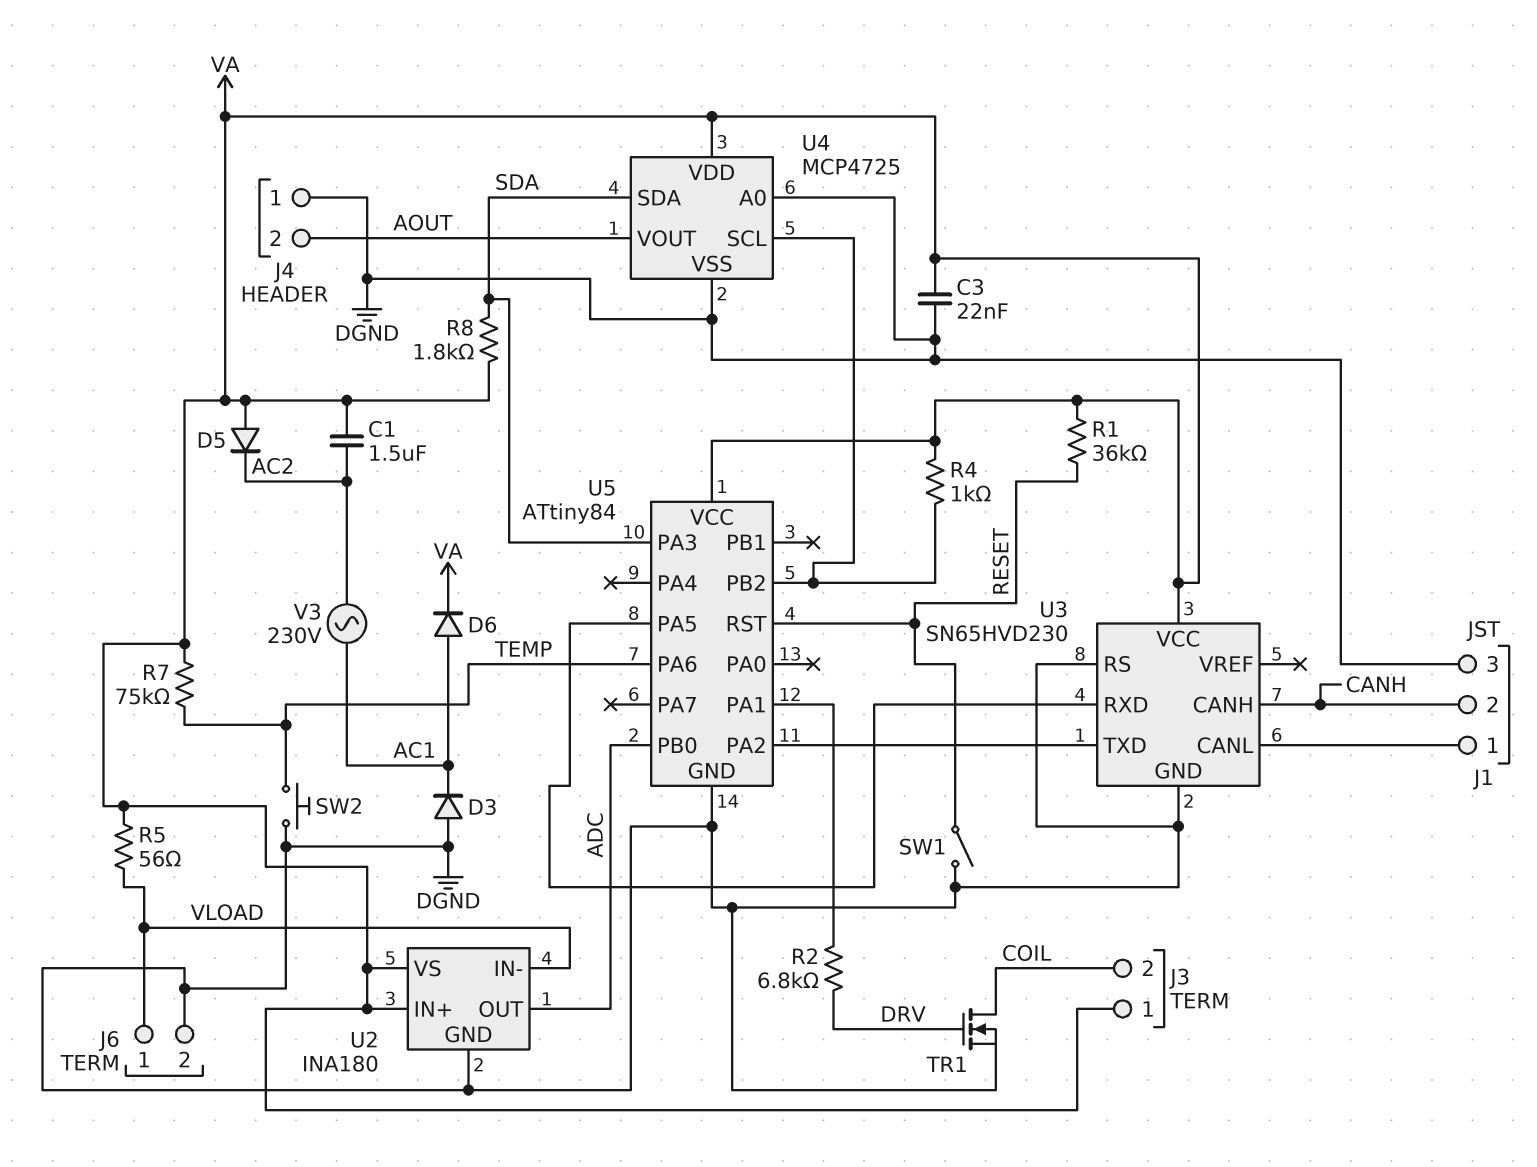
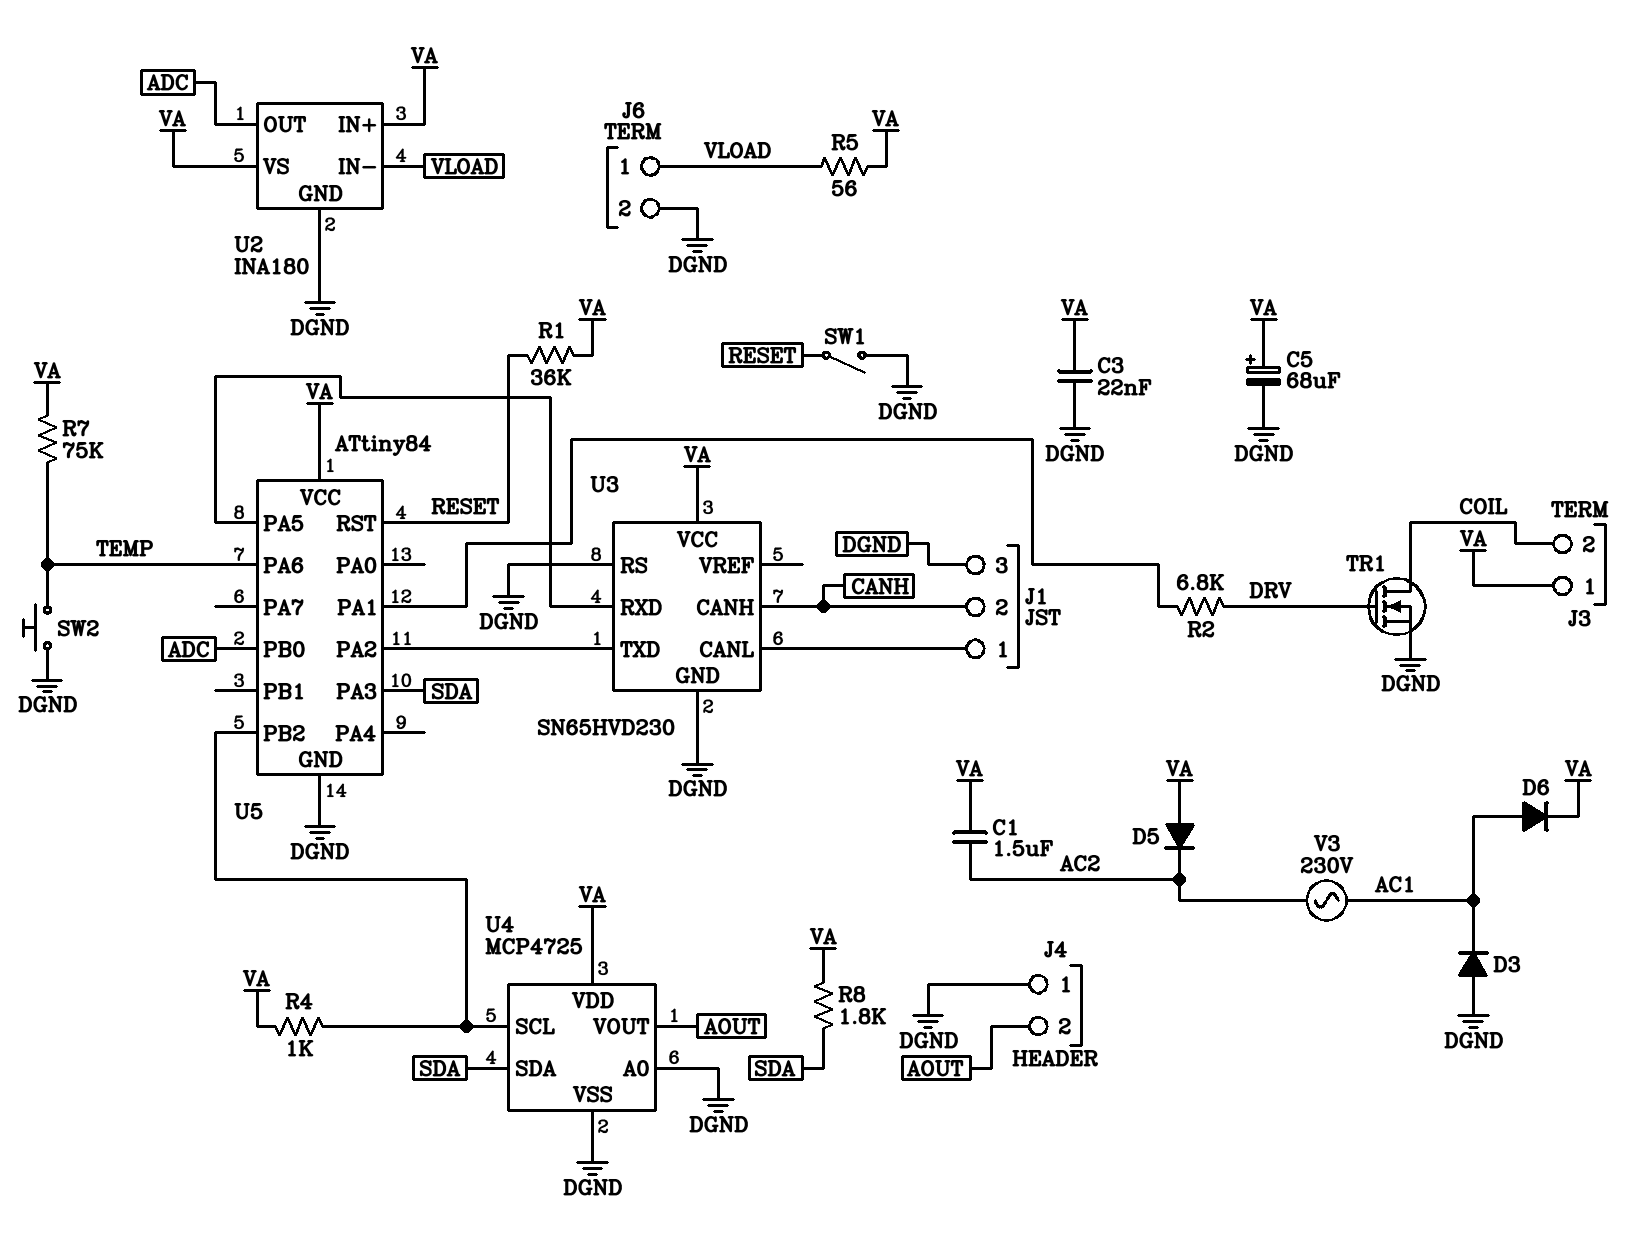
C5: none -> 68uF (plus VA, minus DGND)

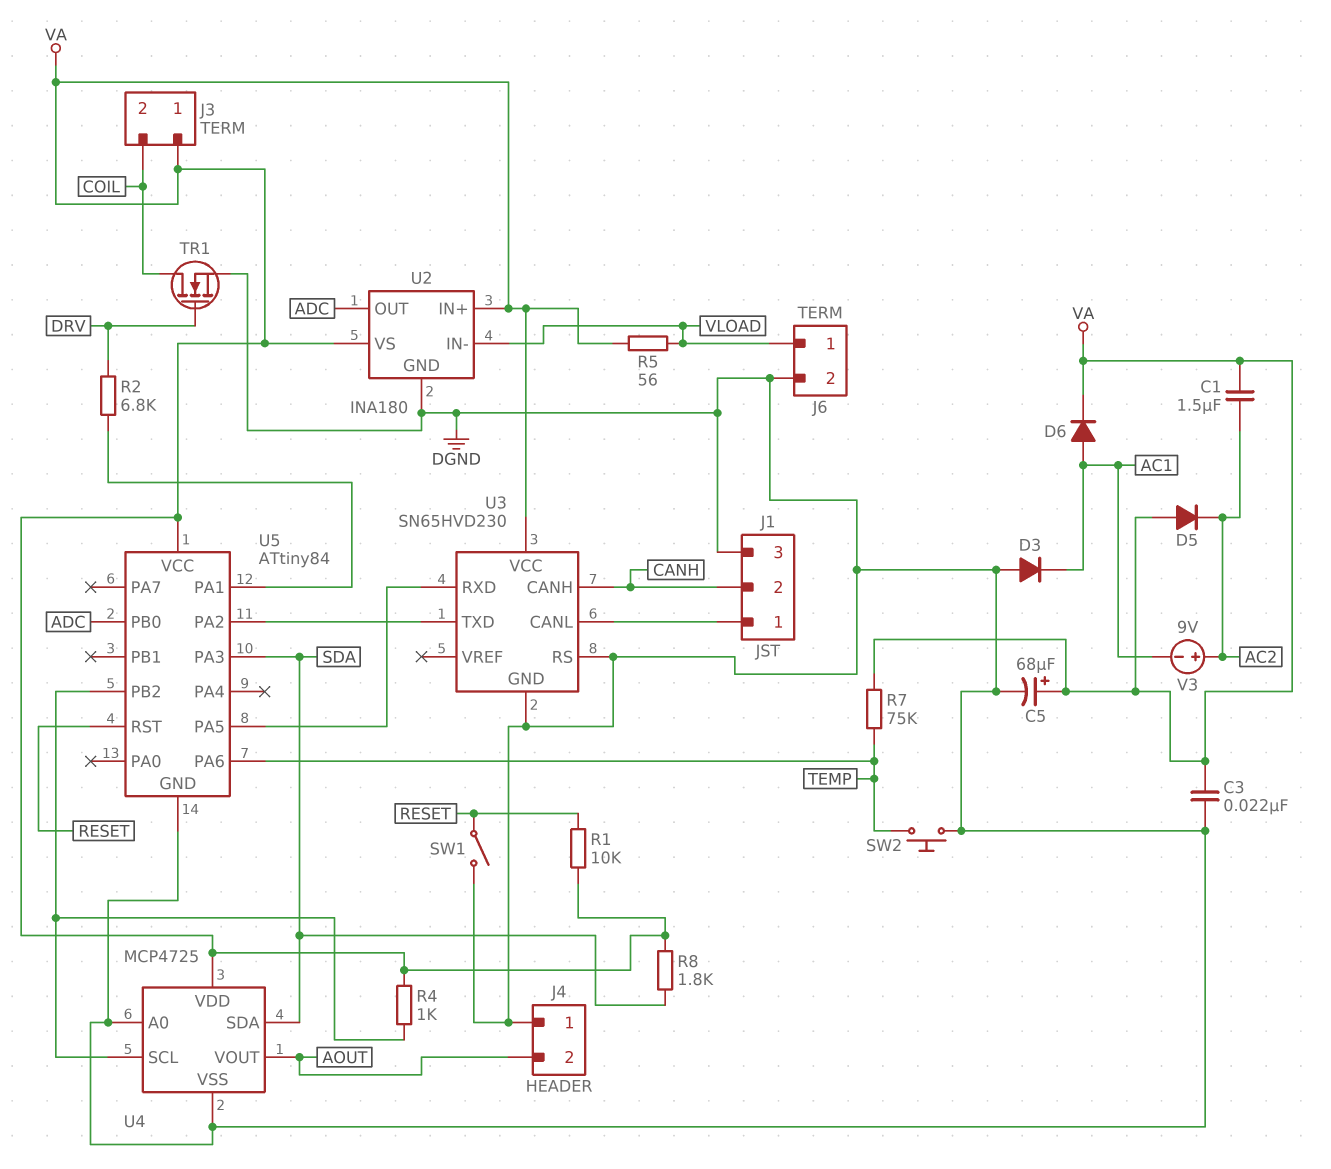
R1: 36k (RESET, VA) -> 10k (RESET, VA)
V3: AC 230V (AC1, AC2) -> 9V (plus AC2, minus AC1)

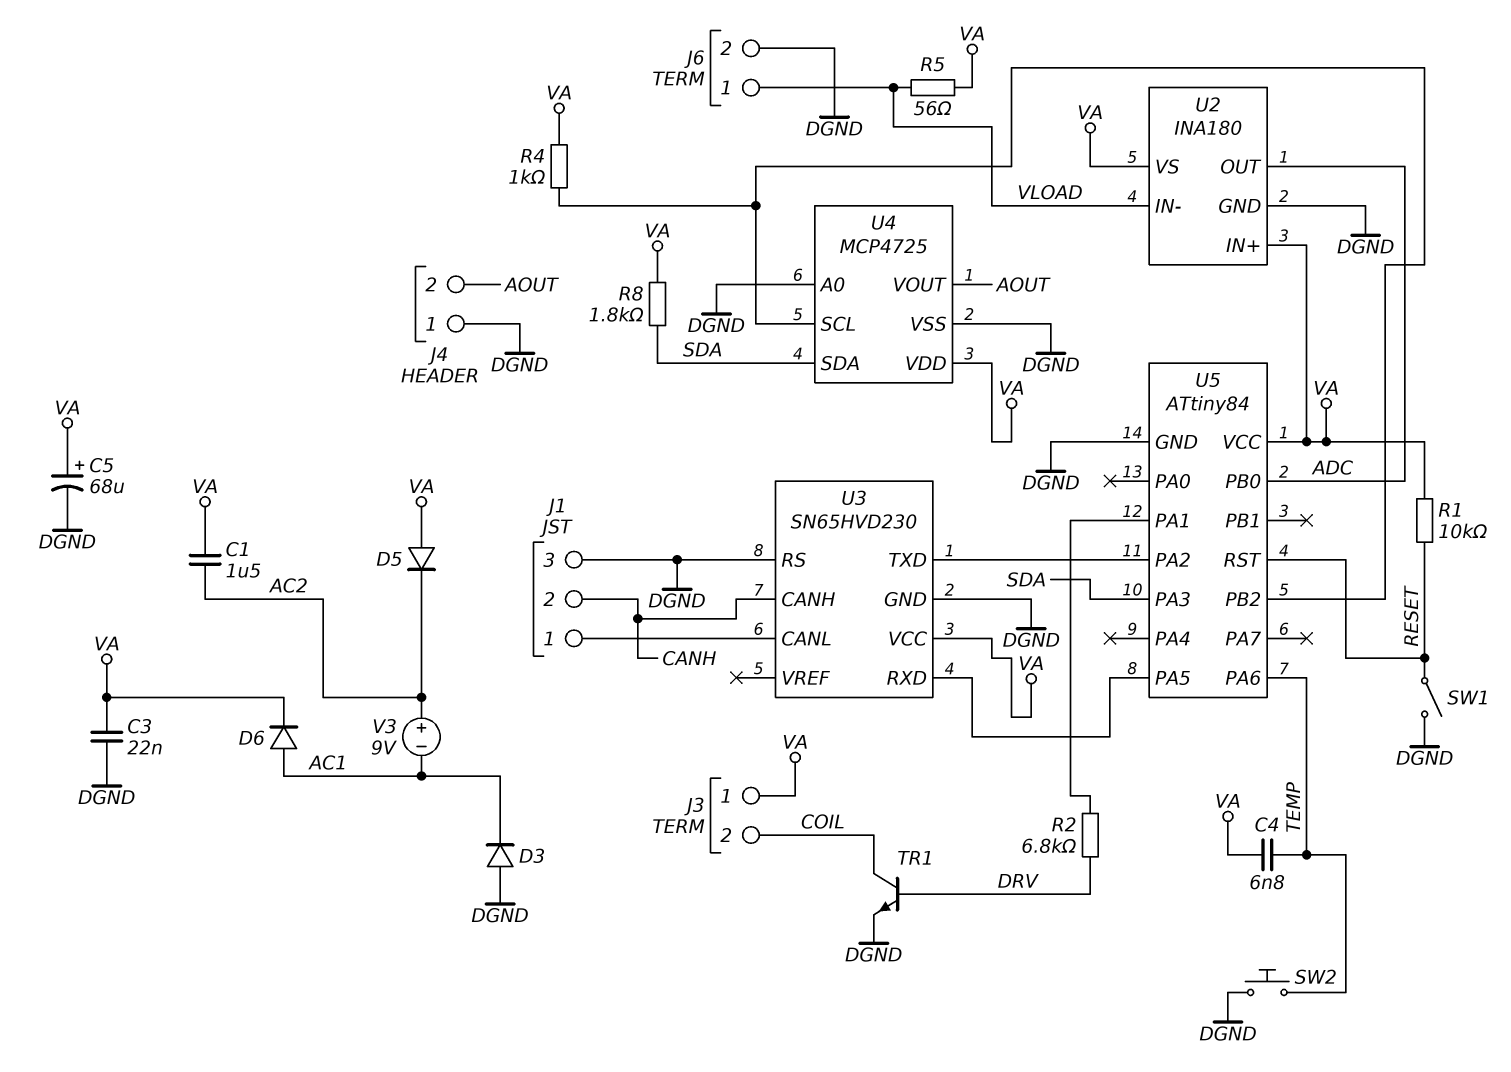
C4: none -> 6.8nF (TEMP, VA)
R7: 75k (TEMP, VA) -> none
TR1: NMOS (G DRV, D COIL, S DGND) -> NPN (B DRV, C COIL, E DGND)

